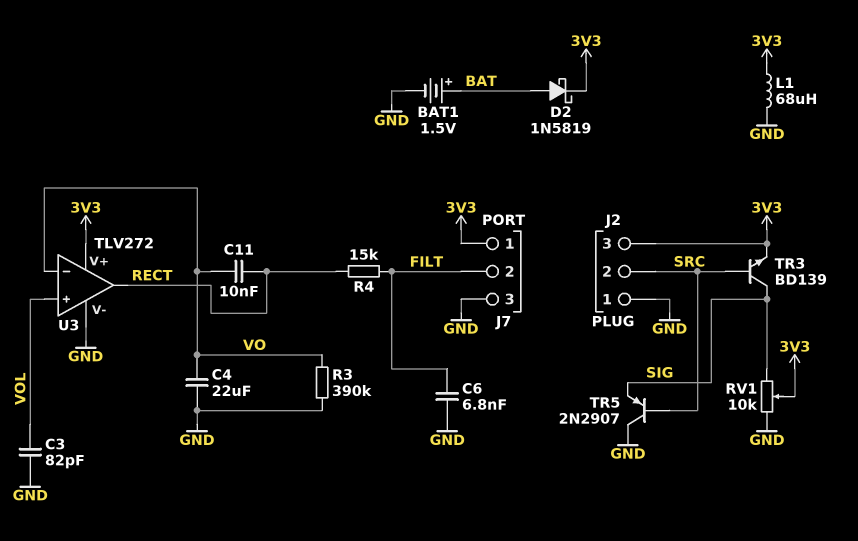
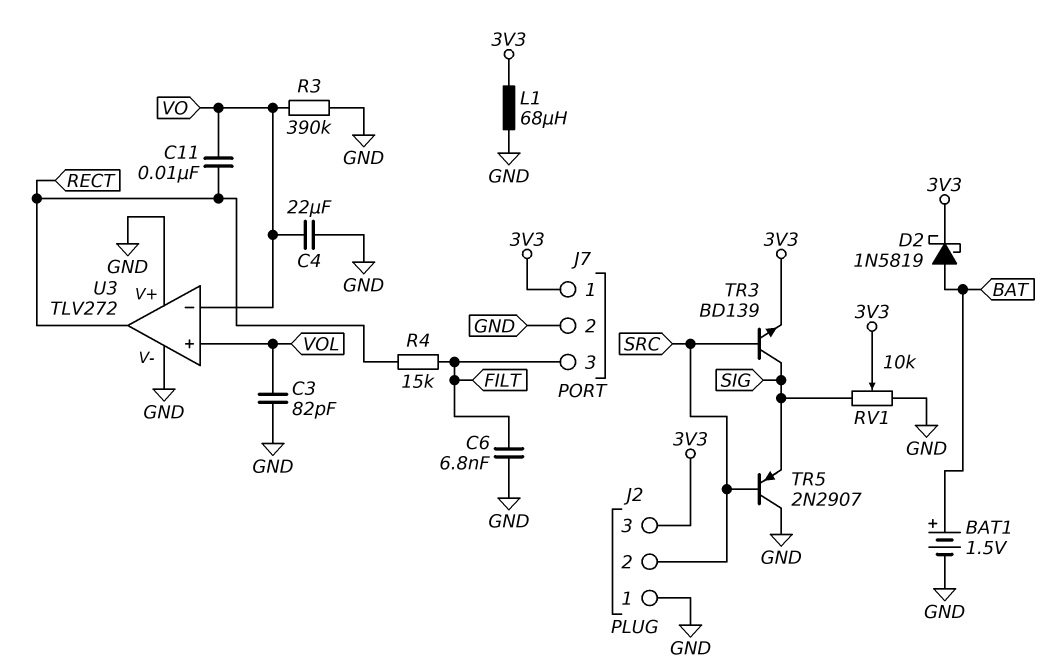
J7 pin 2: FILT -> GND
J7 pin 3: GND -> FILT
U3 pin V+: 3V3 -> GND

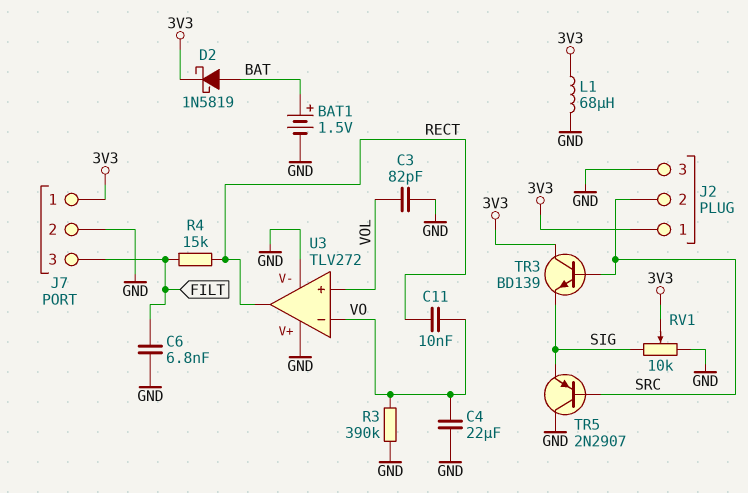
J2 pin 1: GND -> 3V3
J2 pin 3: 3V3 -> GND
TR3: NPN BD139 (B SRC, C SIG, E 3V3) -> NPN BD139 (B SRC, C 3V3, E SIG)

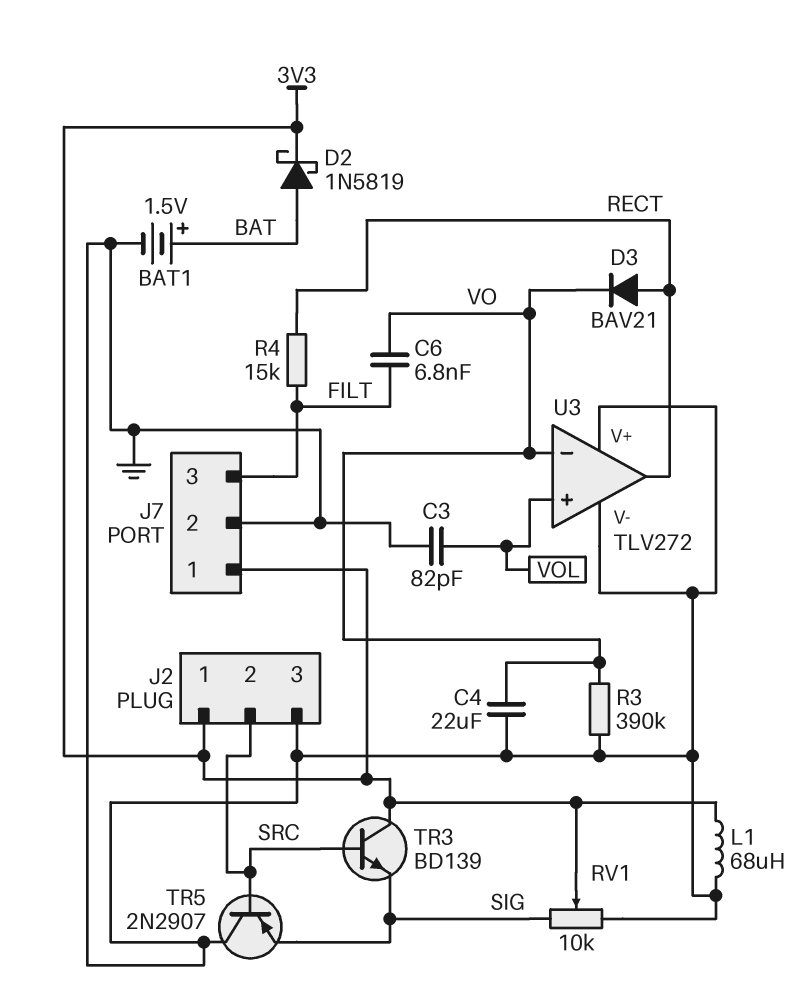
C6: 6.8nF (FILT, GND) -> 6.8nF (FILT, VO)
C11: 10nF (RECT, VO) -> none
D3: none -> diode BAV21 (A RECT, K VO)

